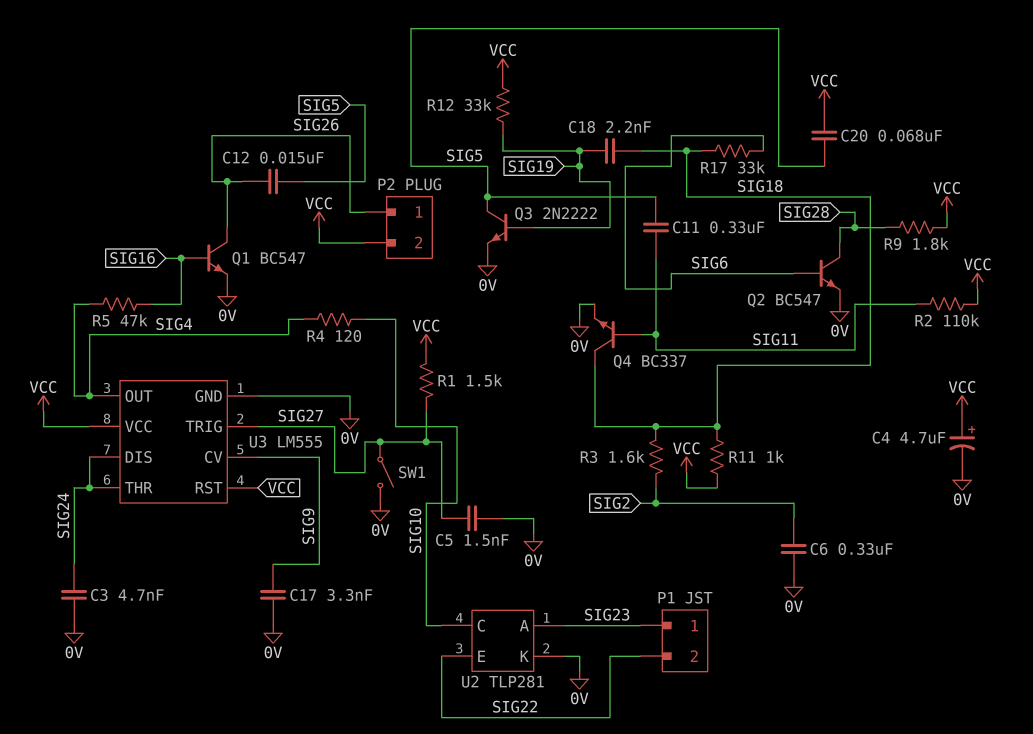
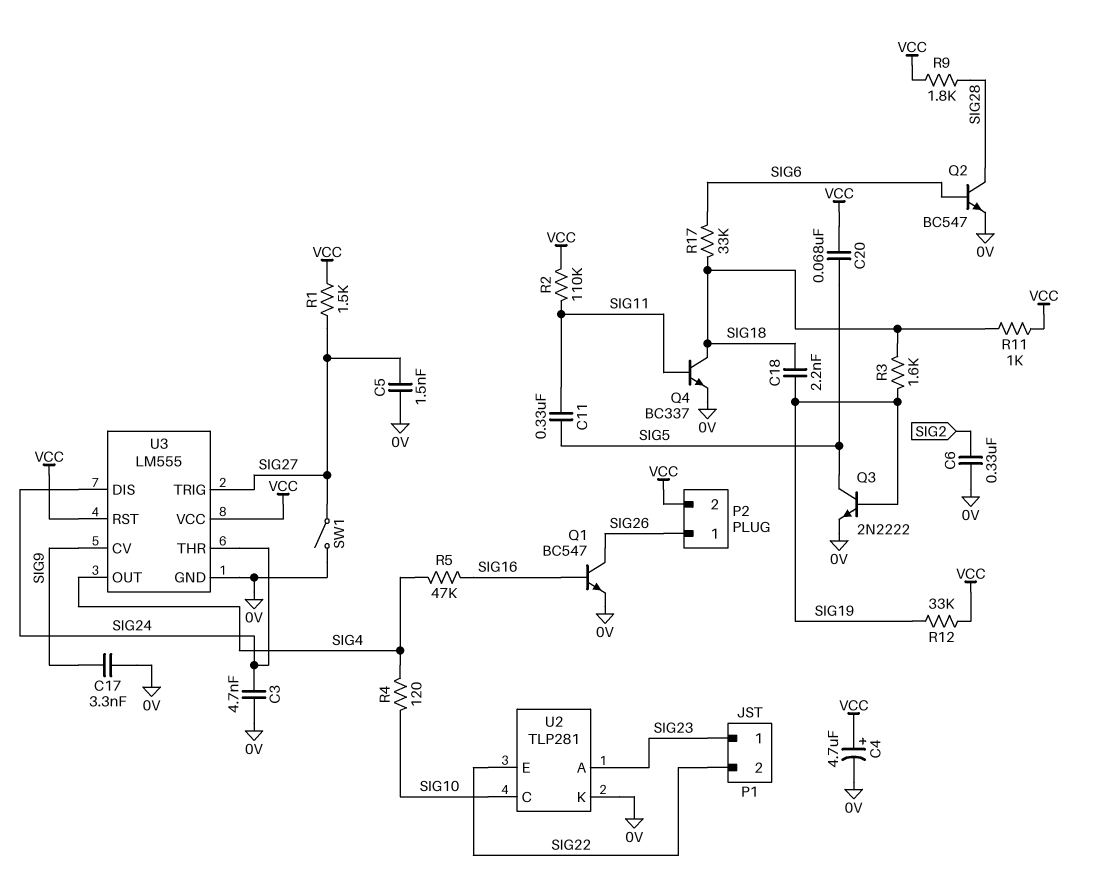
C12: 15nF (SIG5, SIG26) -> none
R3: 1.6k (SIG2, SIG18) -> 1.6k (SIG18, SIG19)

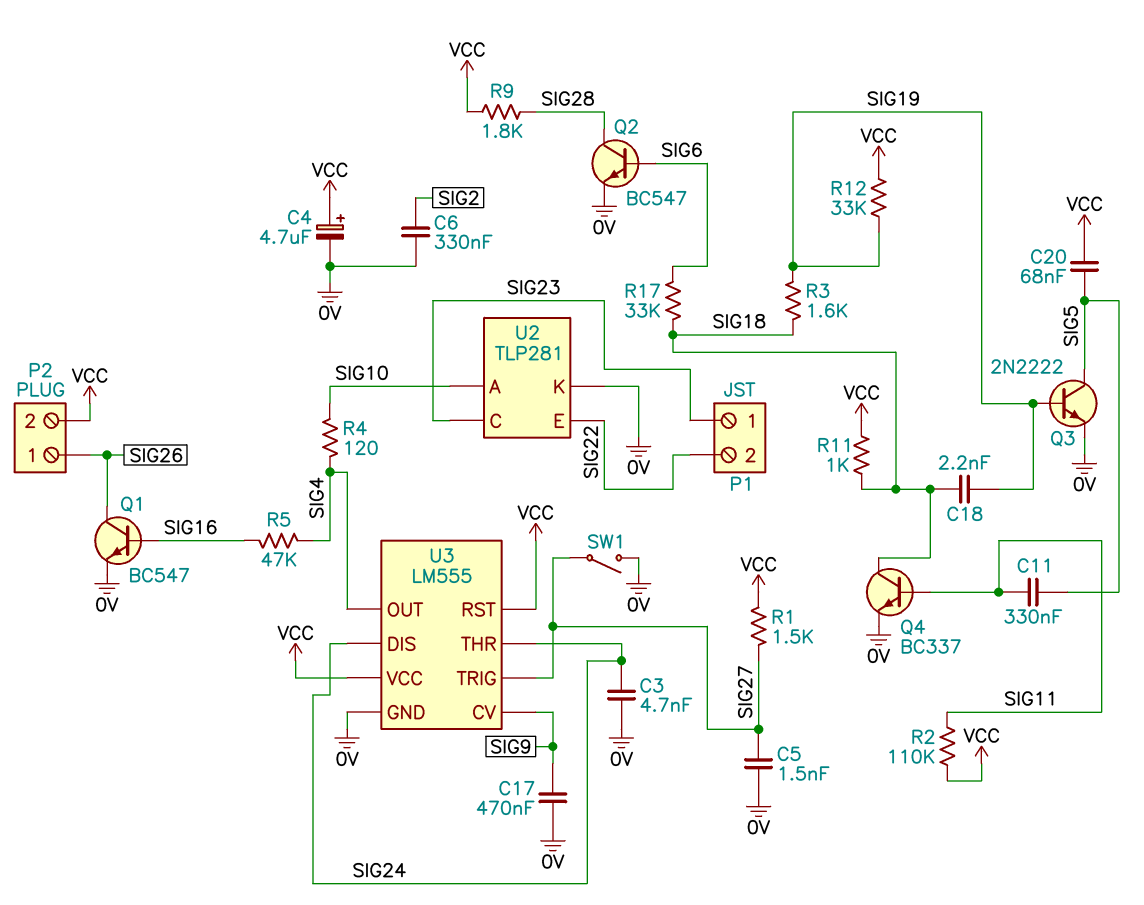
C17: 3.3nF (0V, SIG9) -> 470nF (0V, SIG9)
U2 pin A: SIG23 -> SIG10
U2 pin C: SIG10 -> SIG23

